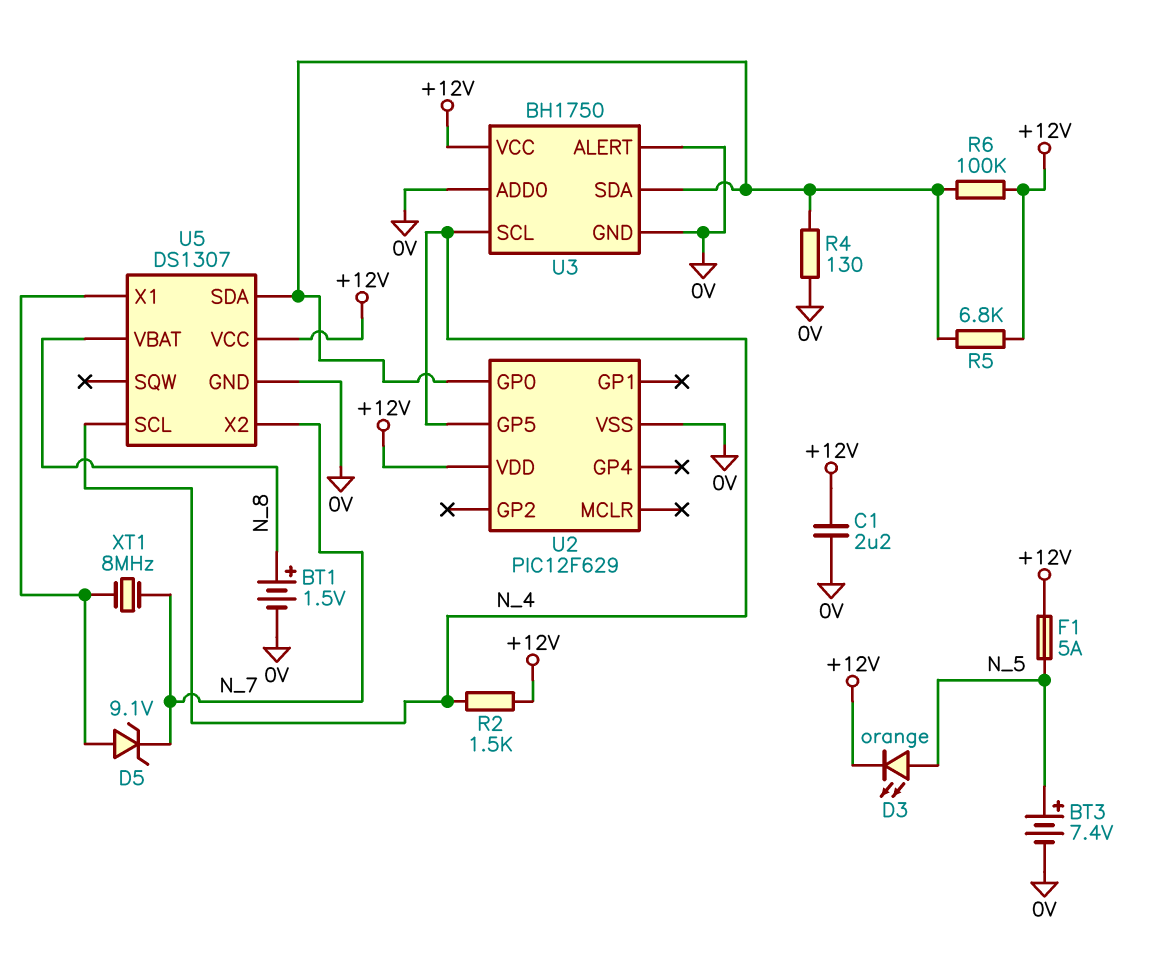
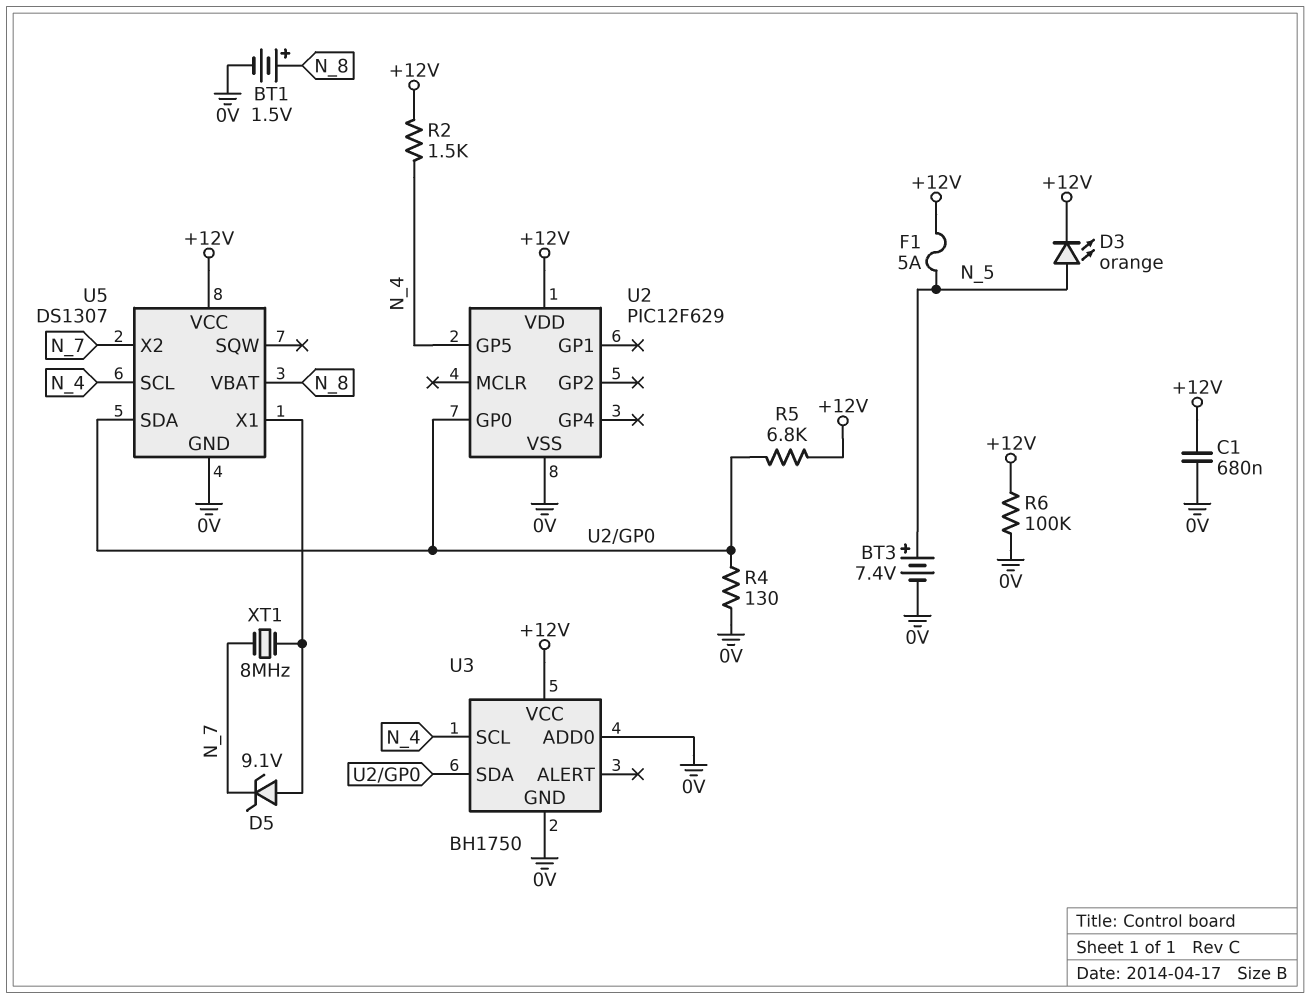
C1: 2.2uF (+12V, 0V) -> 680nF (+12V, 0V)
R6: 100k (+12V, U2/GP0) -> 100k (+12V, 0V)
U3 pin ALERT: 0V -> none

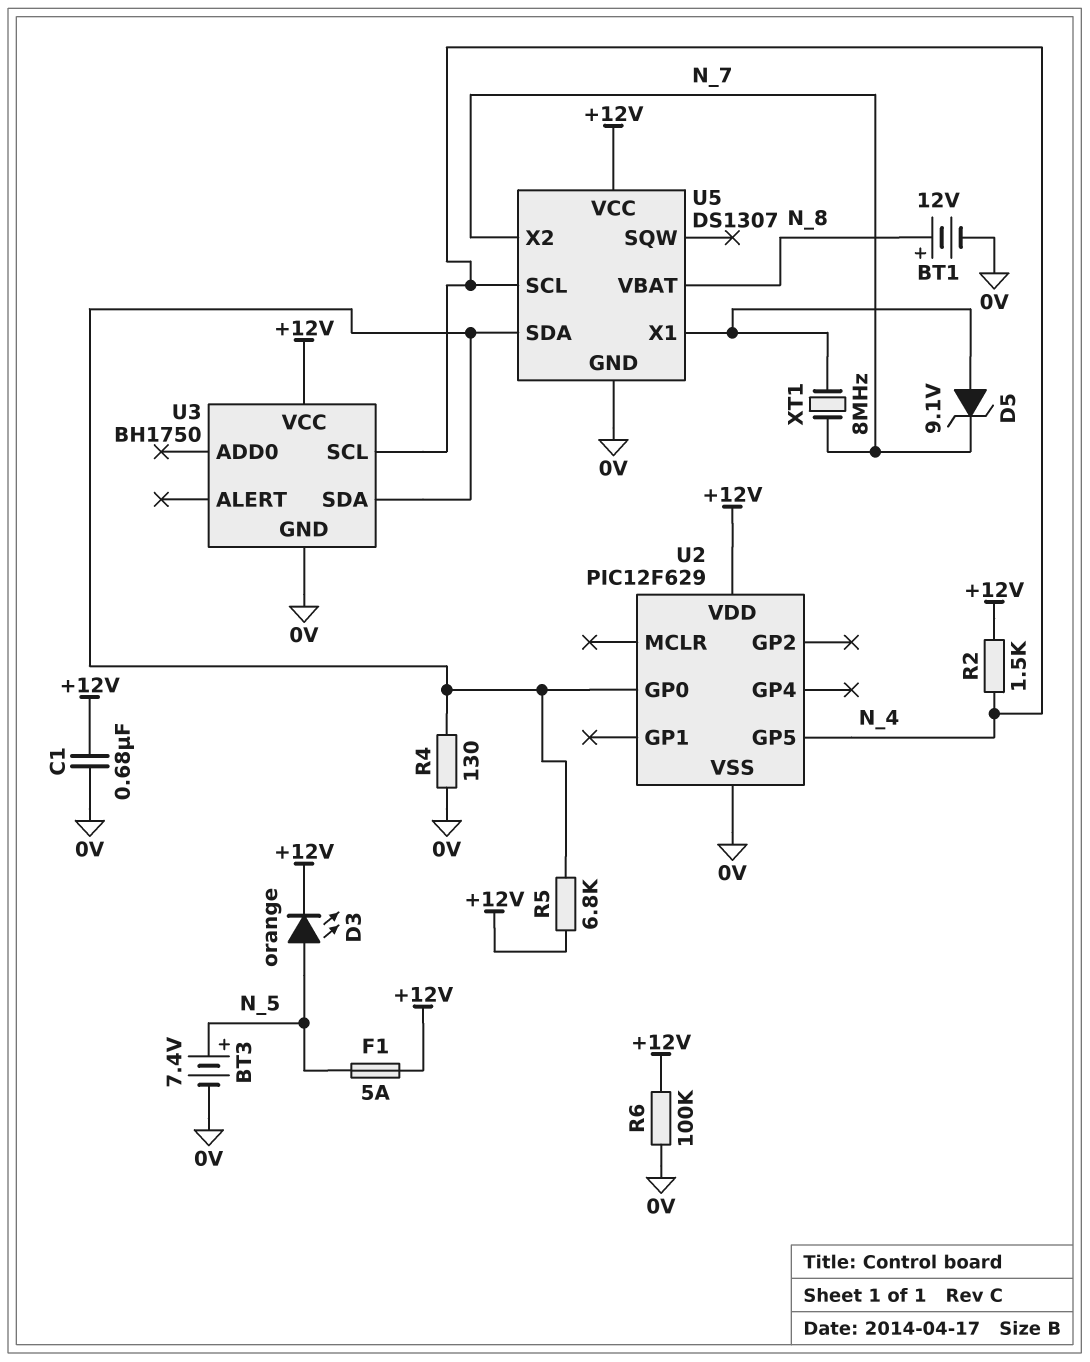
BT1: 1.5V (plus N_8, minus 0V) -> 12V (plus N_8, minus 0V)
U3 pin ADD0: 0V -> none

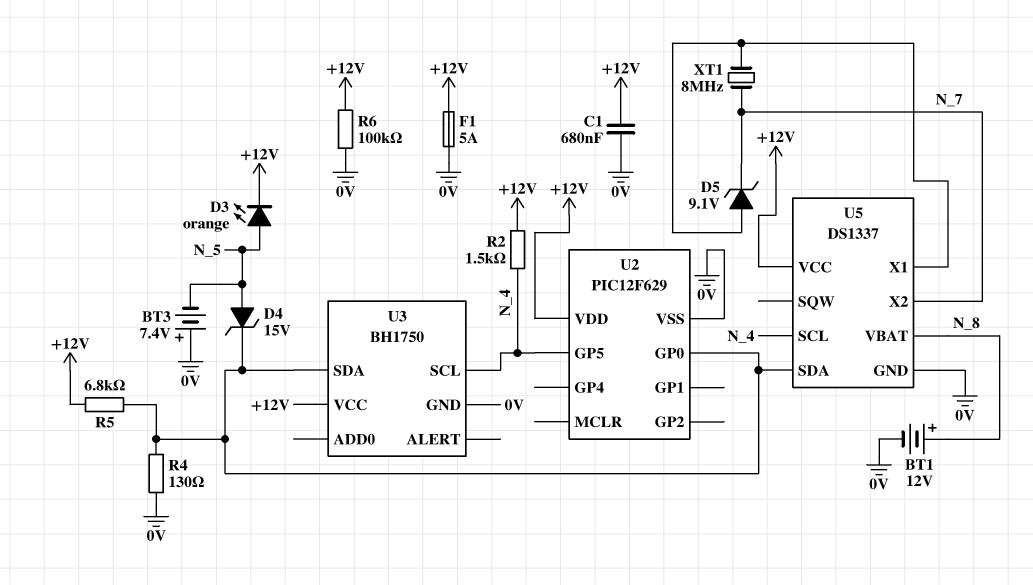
BT3: 7.4V (plus N_5, minus 0V) -> 7.4V (plus 0V, minus N_5)
D4: none -> zener 15V (A N_5, K U2/GP0)
F1: 5A (+12V, N_5) -> 5A (+12V, 0V)
U5: DS1307 -> DS1337

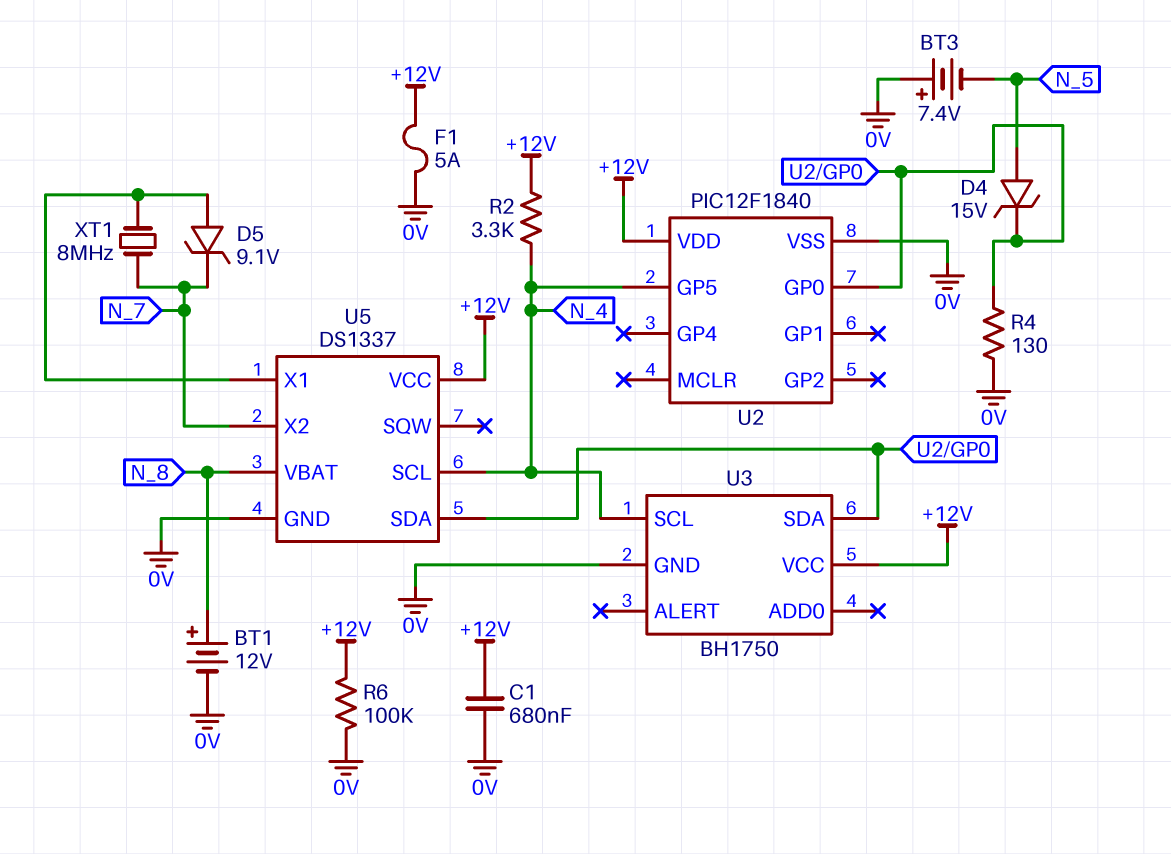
D3: LED orange (A N_5, K +12V) -> none
R2: 1.5k (+12V, N_4) -> 3.3k (+12V, N_4)
R5: 6.8k (+12V, U2/GP0) -> none
U2: PIC12F629 -> PIC12F1840

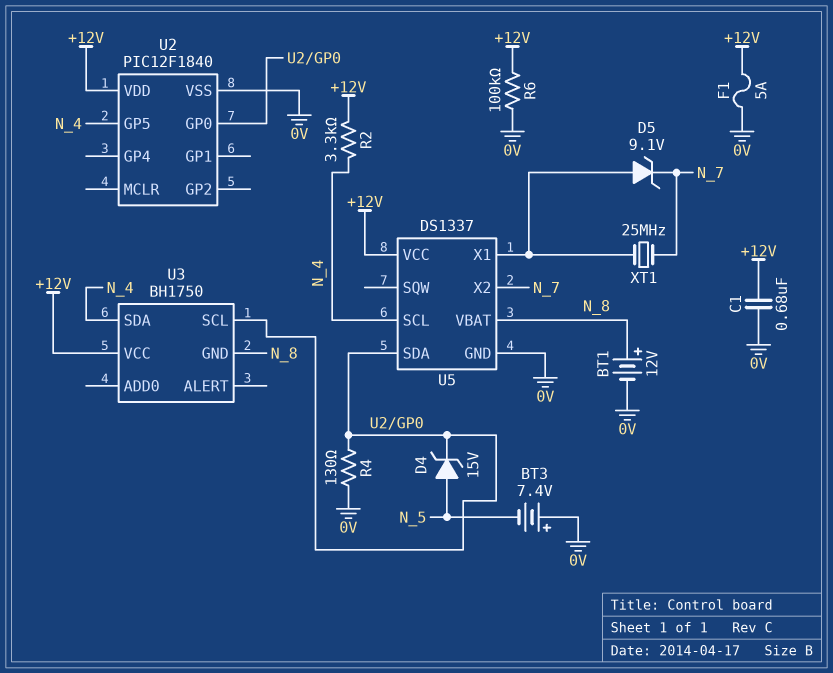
U3 pin GND: 0V -> N_8
U3 pin SCL: N_4 -> U2/GP0
U3 pin SDA: U2/GP0 -> N_4
XT1: 8MHz (N_7, U5/X1) -> 25MHz (N_7, U5/X1)

